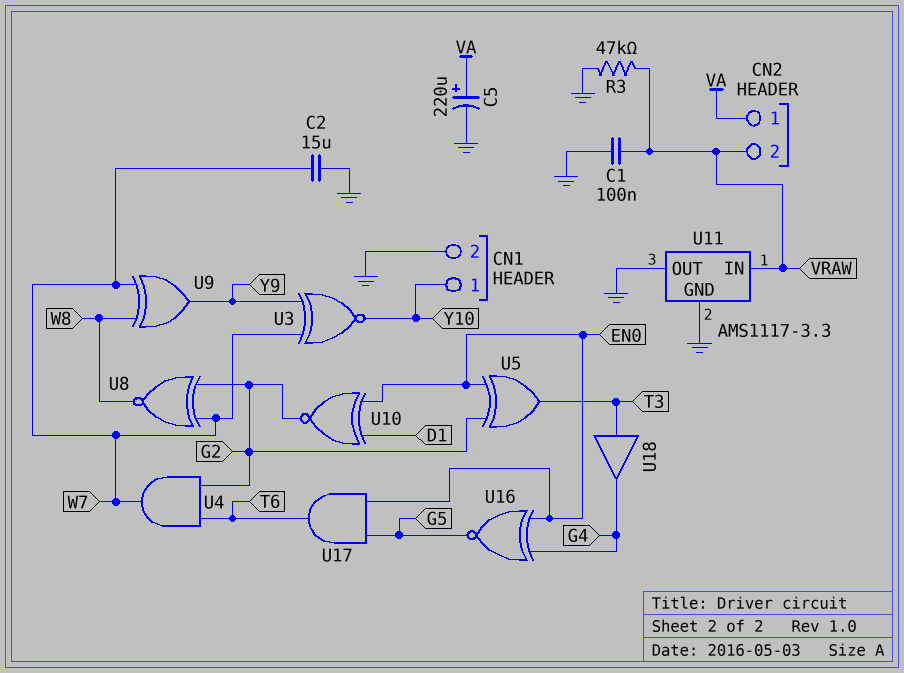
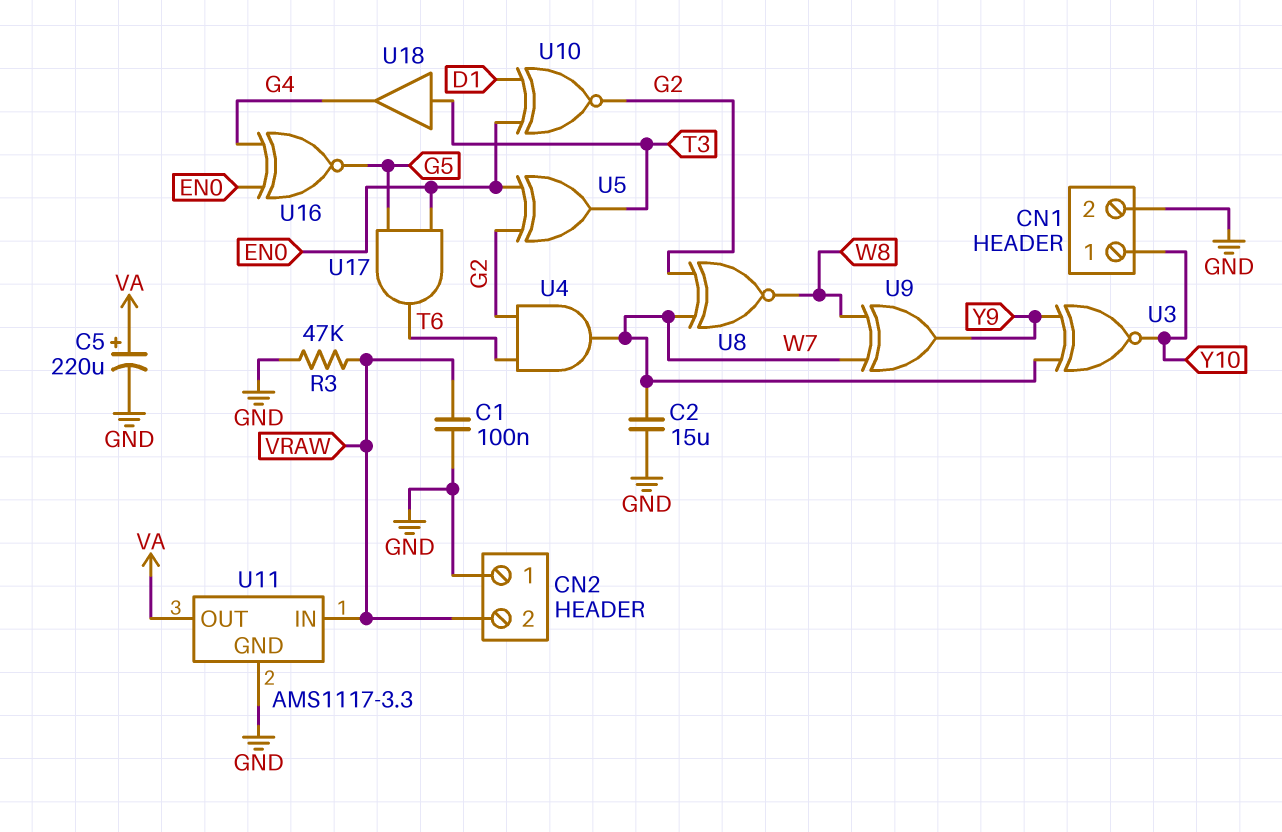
CN2 pin 1: VA -> GND
U11 pin OUT: GND -> VA

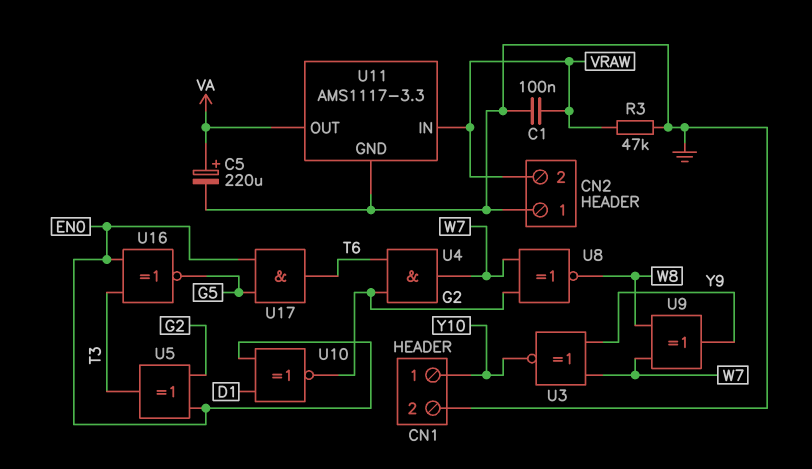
C2: 15uF (GND, W7) -> none
U16: XNOR (in EN0, in G4, out G5) -> XNOR (in EN0, in T3, out G5)
U18: buffer (in T3, out G4) -> none

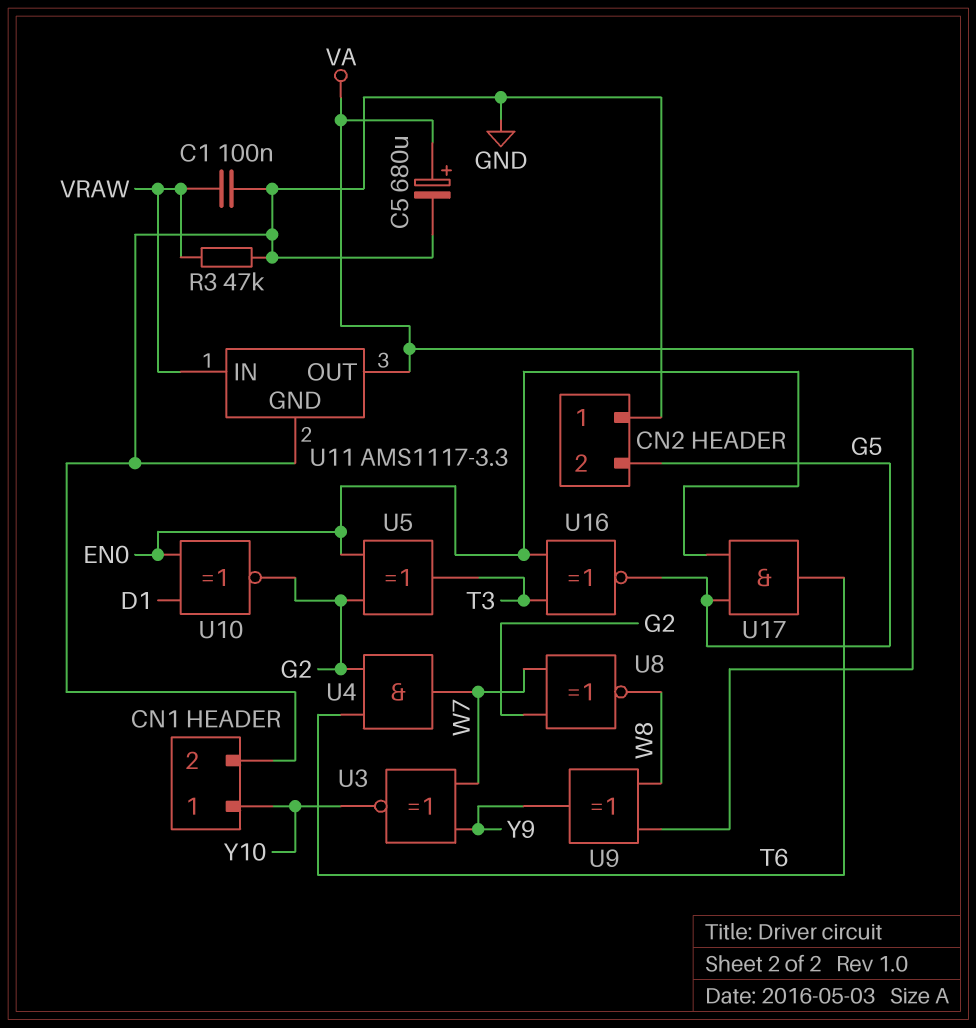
C5: 220uF (plus VA, minus GND) -> 680uF (plus VA, minus GND)
CN2 pin 2: VRAW -> G5
U9: XOR (in W7, in W8, out Y9) -> XOR (in VA, in W8, out Y9)

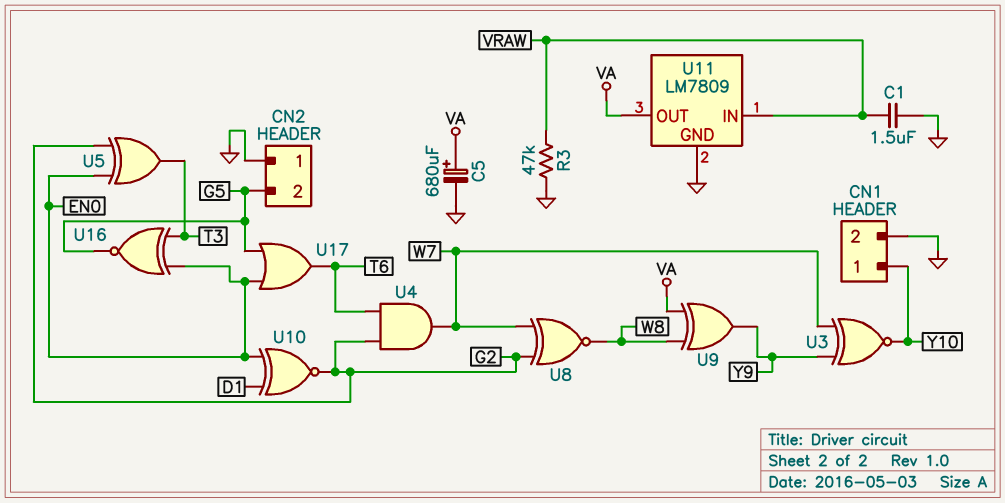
C1: 100nF (GND, VRAW) -> 1.5uF (GND, VRAW)
U11: AMS1117-3.3 -> LM7809
U17: AND (in EN0, in G5, out T6) -> OR (in EN0, in G5, out T6)

